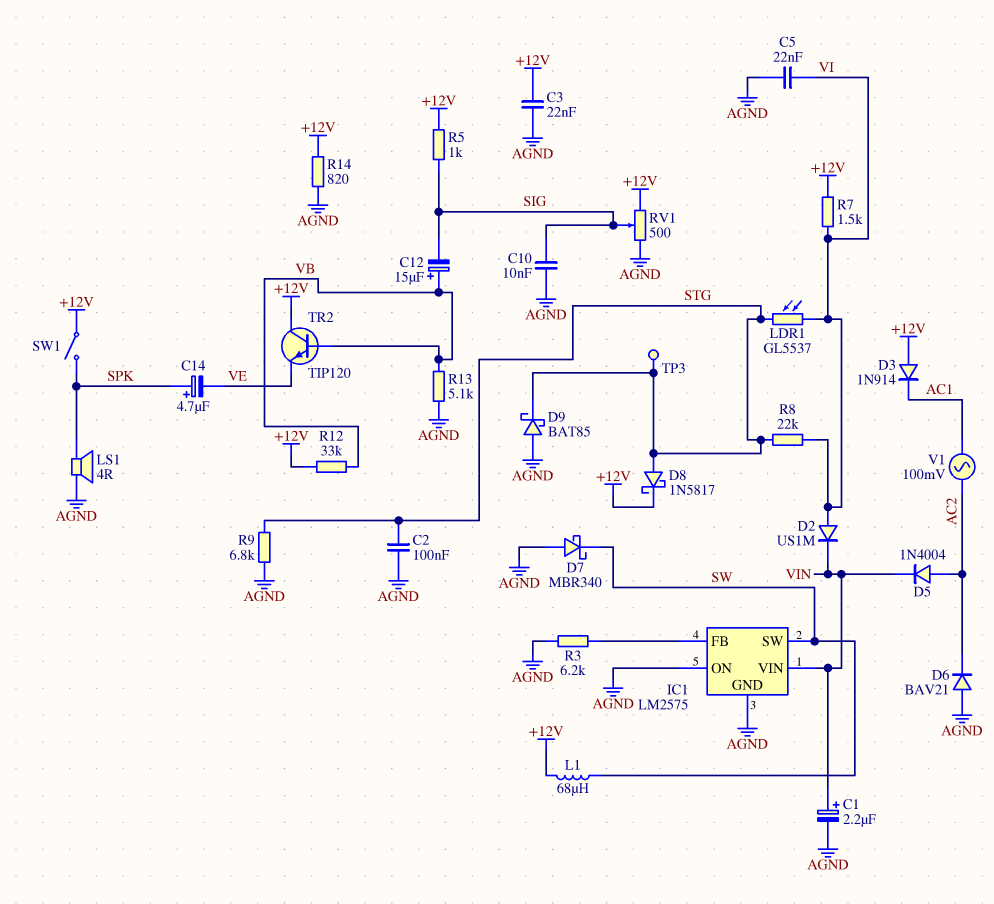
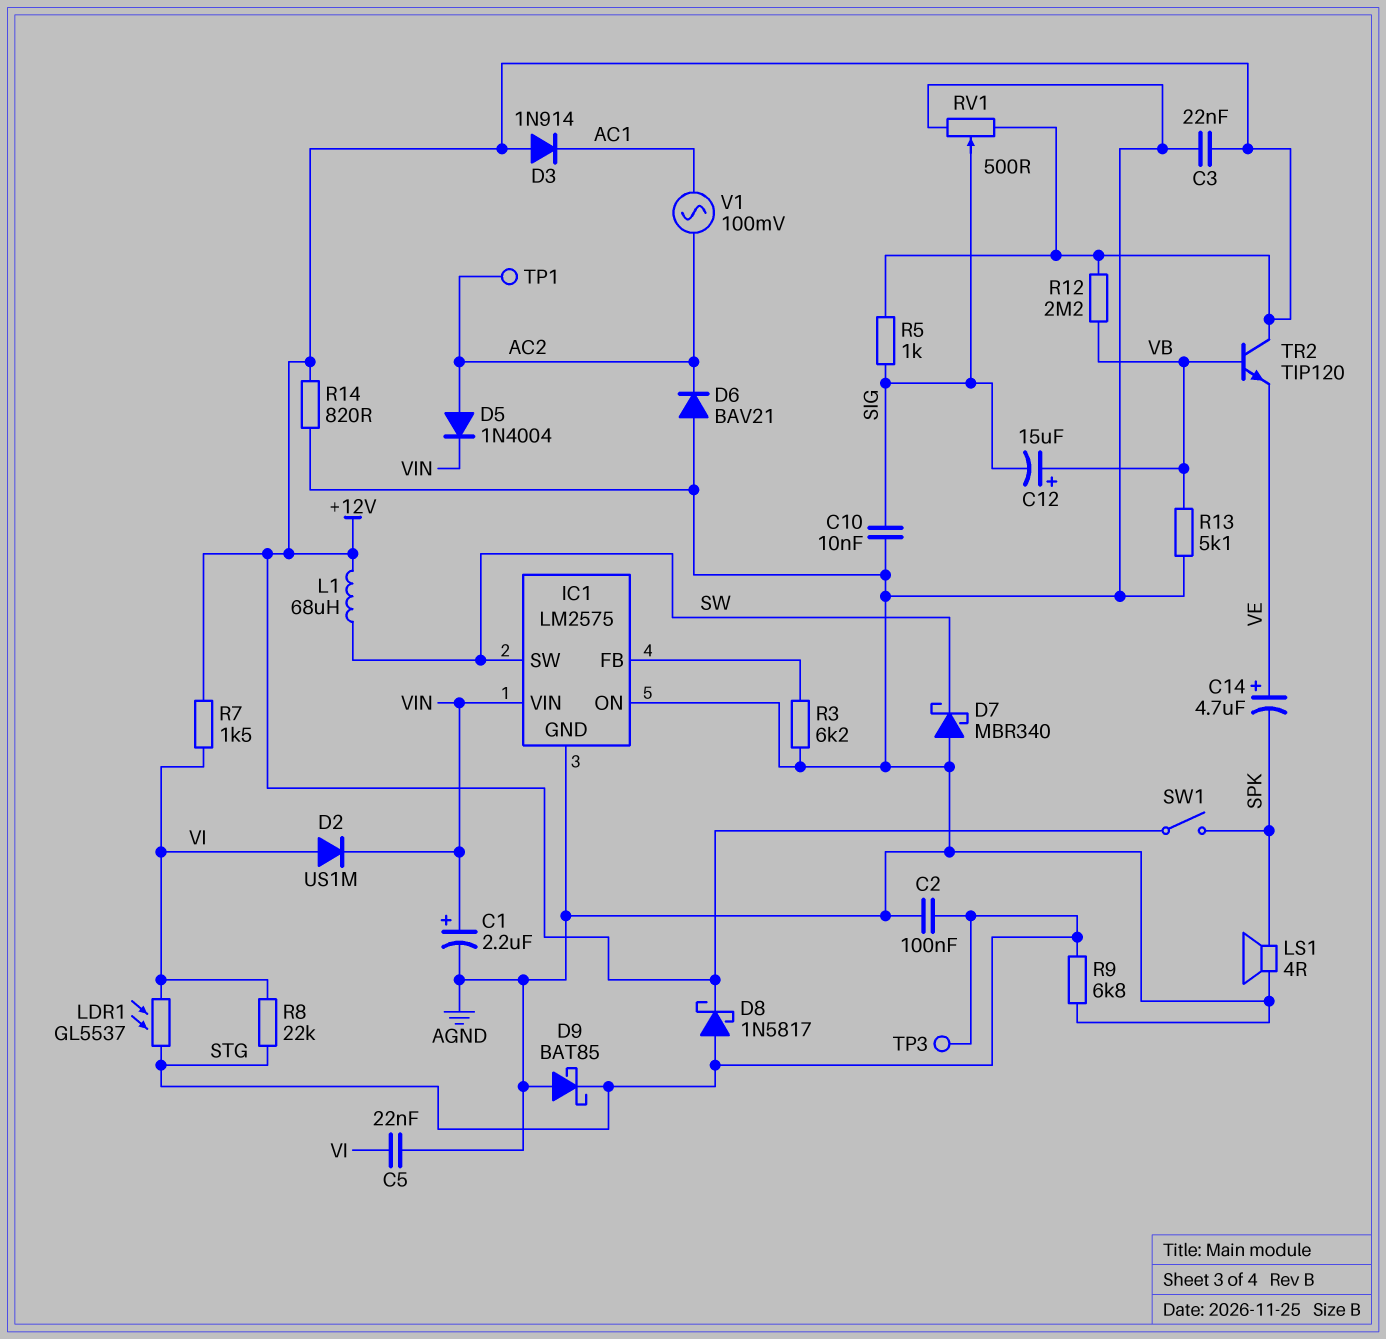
C14: 4.7uF (plus SPK, minus VE) -> 4.7uF (plus VE, minus SPK)
R12: 33k (+12V, VB) -> 2.2M (+12V, VB)
TP1: none -> test point (AC2)

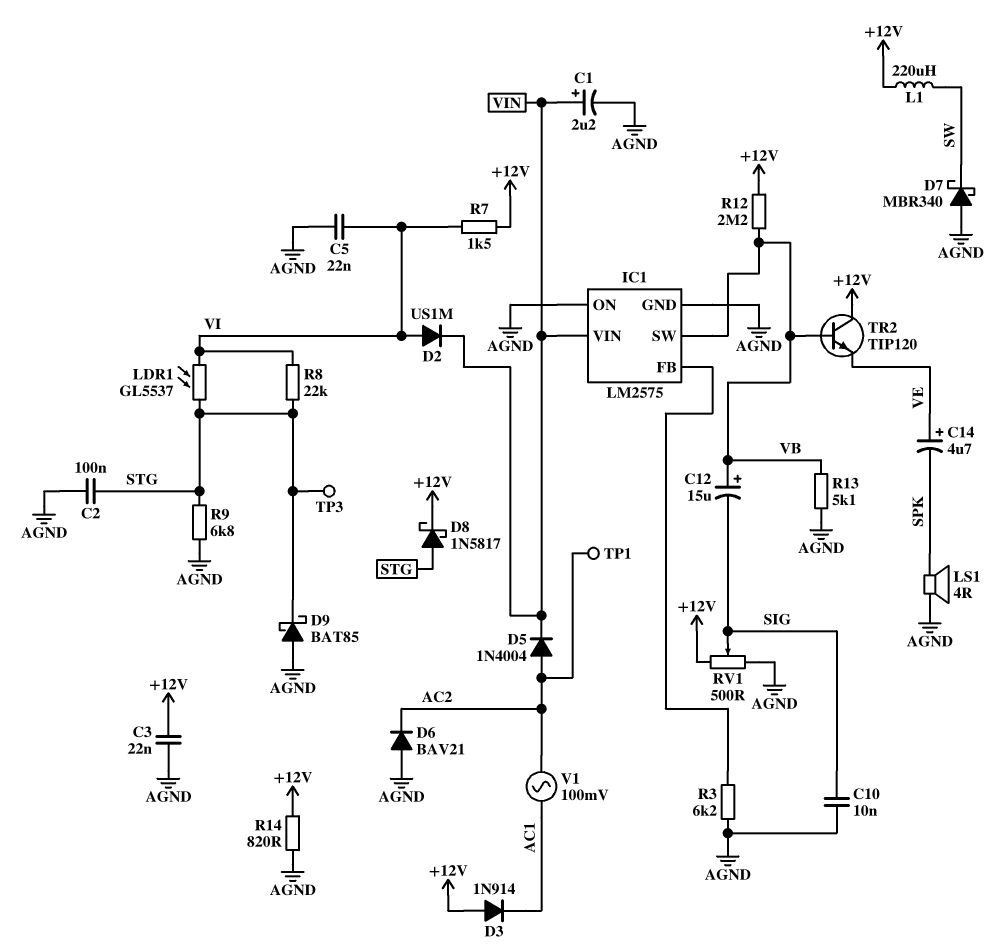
IC1 pin SW: SW -> VB
L1: 68uH (+12V, SW) -> 220uH (+12V, SW)
R5: 1k (+12V, SIG) -> none
SW1: switch (+12V, SPK) -> none

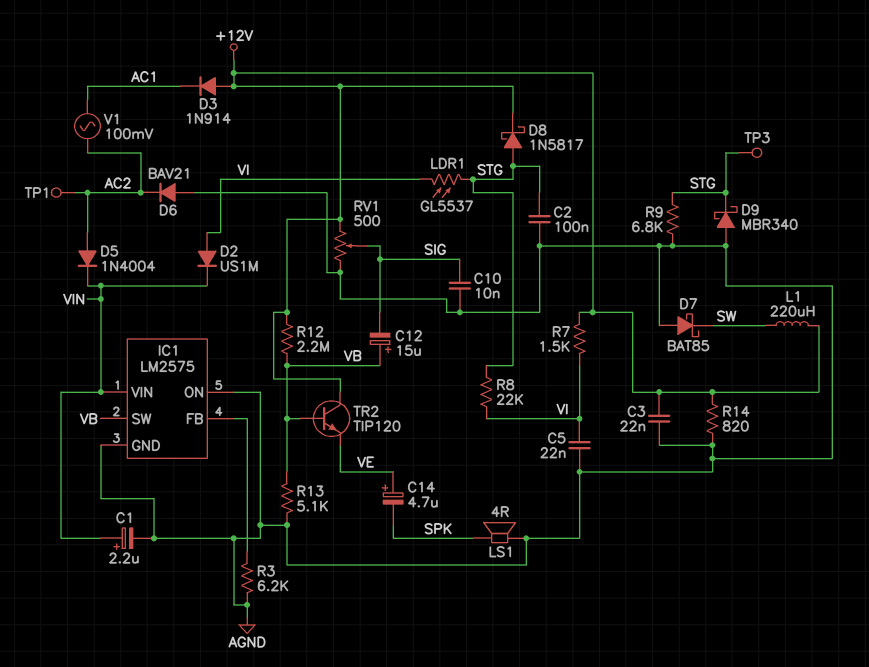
D7: schottky MBR340 (A AGND, K SW) -> schottky BAT85 (A AGND, K SW)
D9: schottky BAT85 (A AGND, K STG) -> schottky MBR340 (A AGND, K STG)

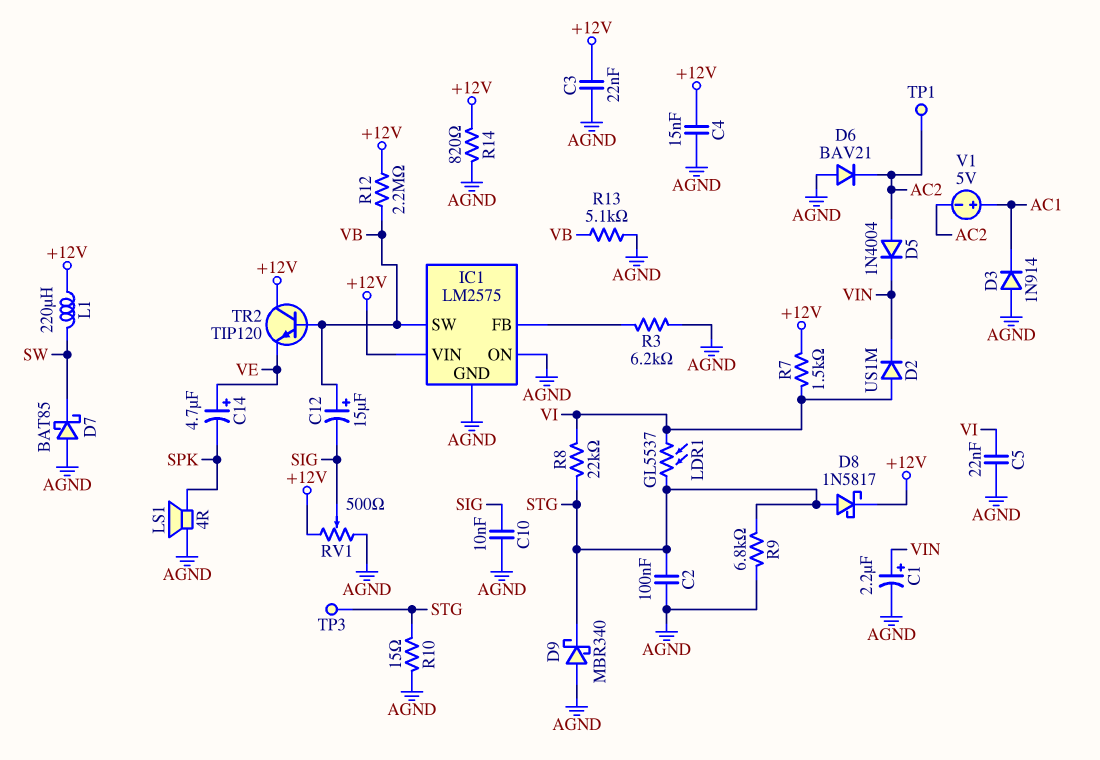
C4: none -> 15nF (+12V, AGND)
D3: diode 1N914 (A +12V, K AC1) -> diode 1N914 (A AGND, K AC1)
IC1 pin VIN: VIN -> +12V
R10: none -> 15 (AGND, STG)
V1: AC 100mV (AC1, AC2) -> 5V (plus AC1, minus AC2)

